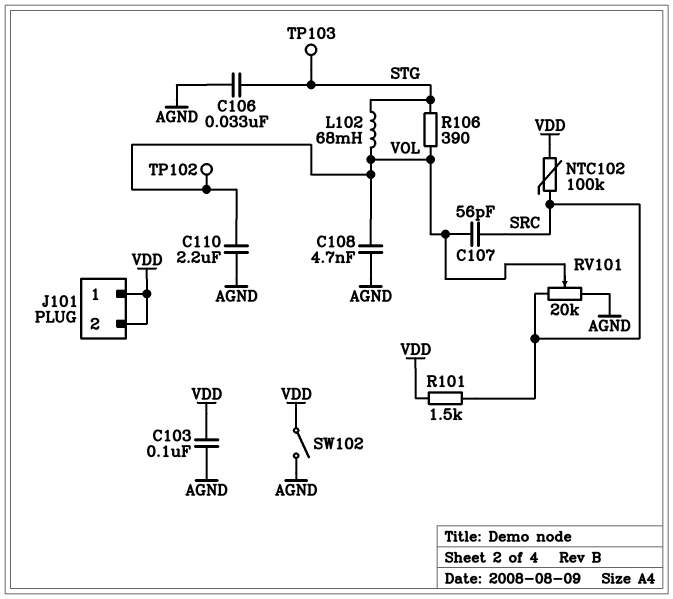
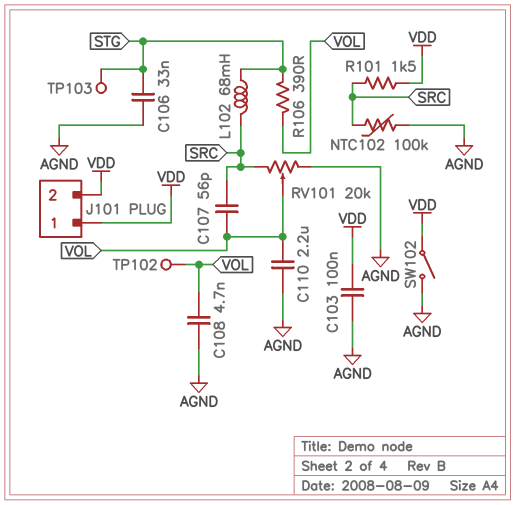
L102: 68mH (STG, VOL) -> 68mH (SRC, STG)
NTC102: 100k (SRC, VDD) -> 100k (AGND, SRC)

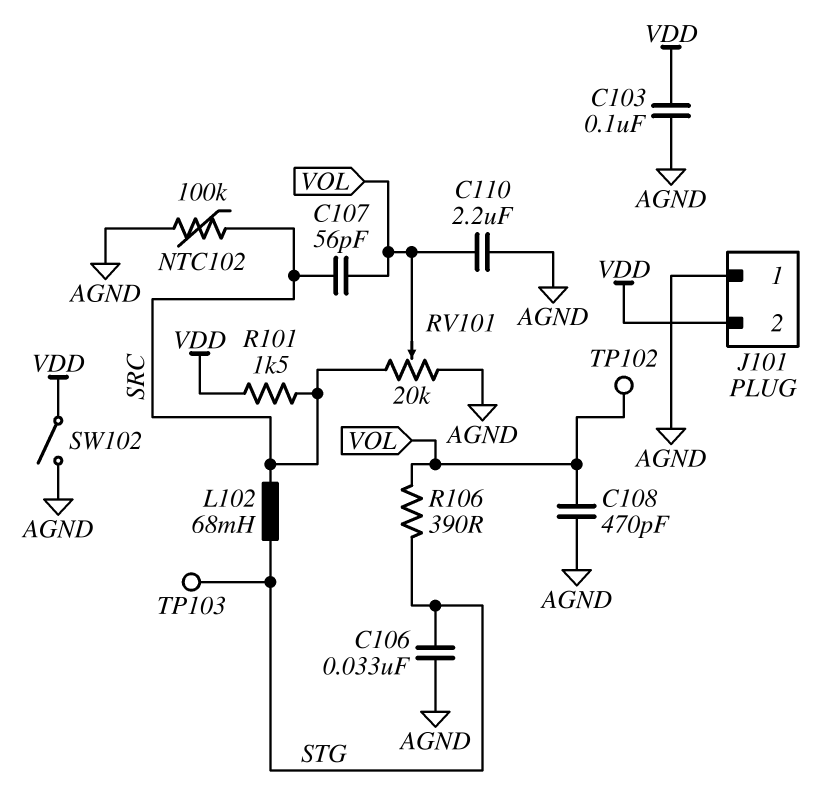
C108: 4.7nF (AGND, VOL) -> 470pF (AGND, VOL)
J101 pin 1: VDD -> AGND

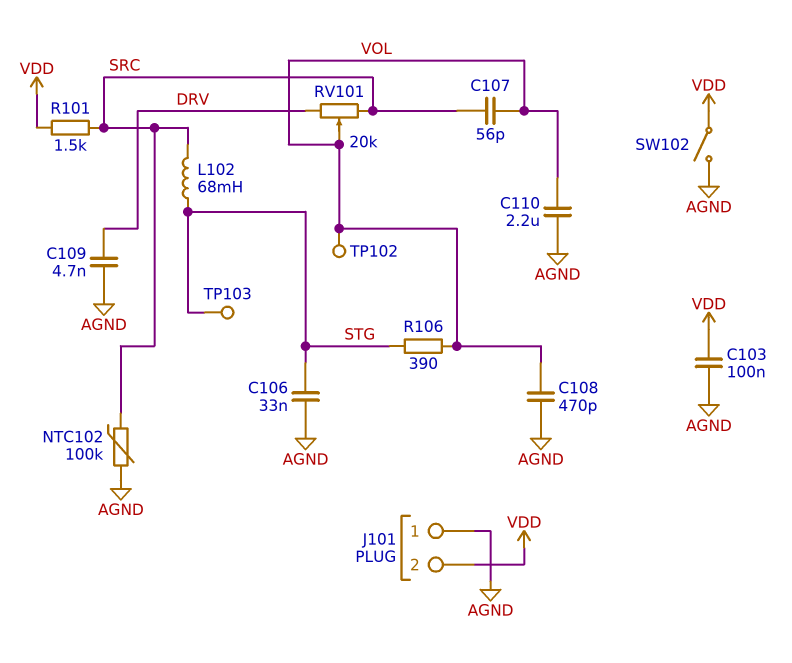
C109: none -> 4.7nF (AGND, DRV)
RV101: 20k (AGND, SRC, wiper VOL) -> 20k (DRV, SRC, wiper VOL)

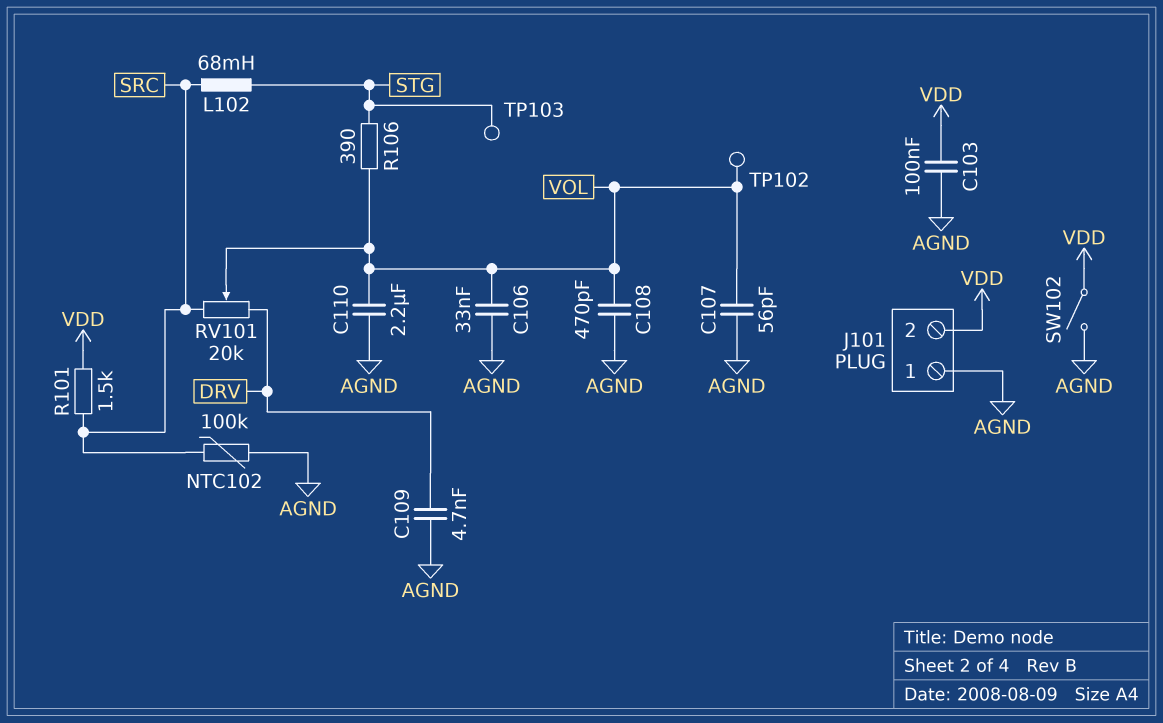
C106: 33nF (AGND, STG) -> 33nF (AGND, VOL)
C107: 56pF (SRC, VOL) -> 56pF (AGND, VOL)

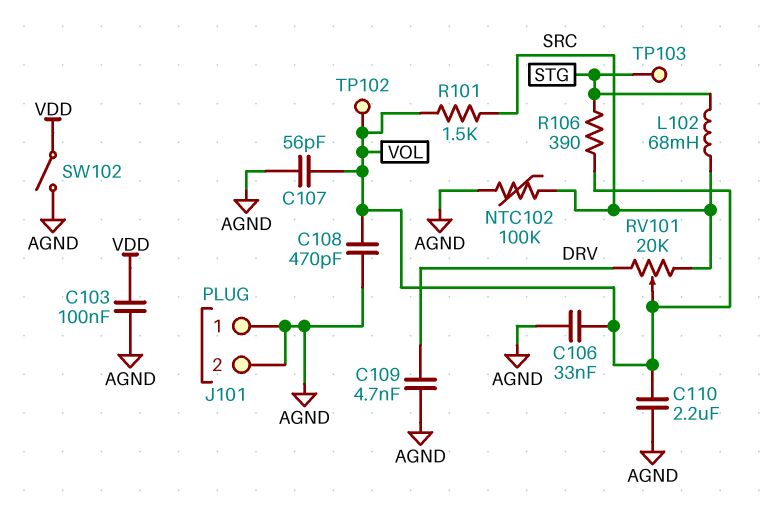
J101 pin 2: VDD -> AGND
R101: 1.5k (SRC, VDD) -> 1.5k (SRC, VOL)

